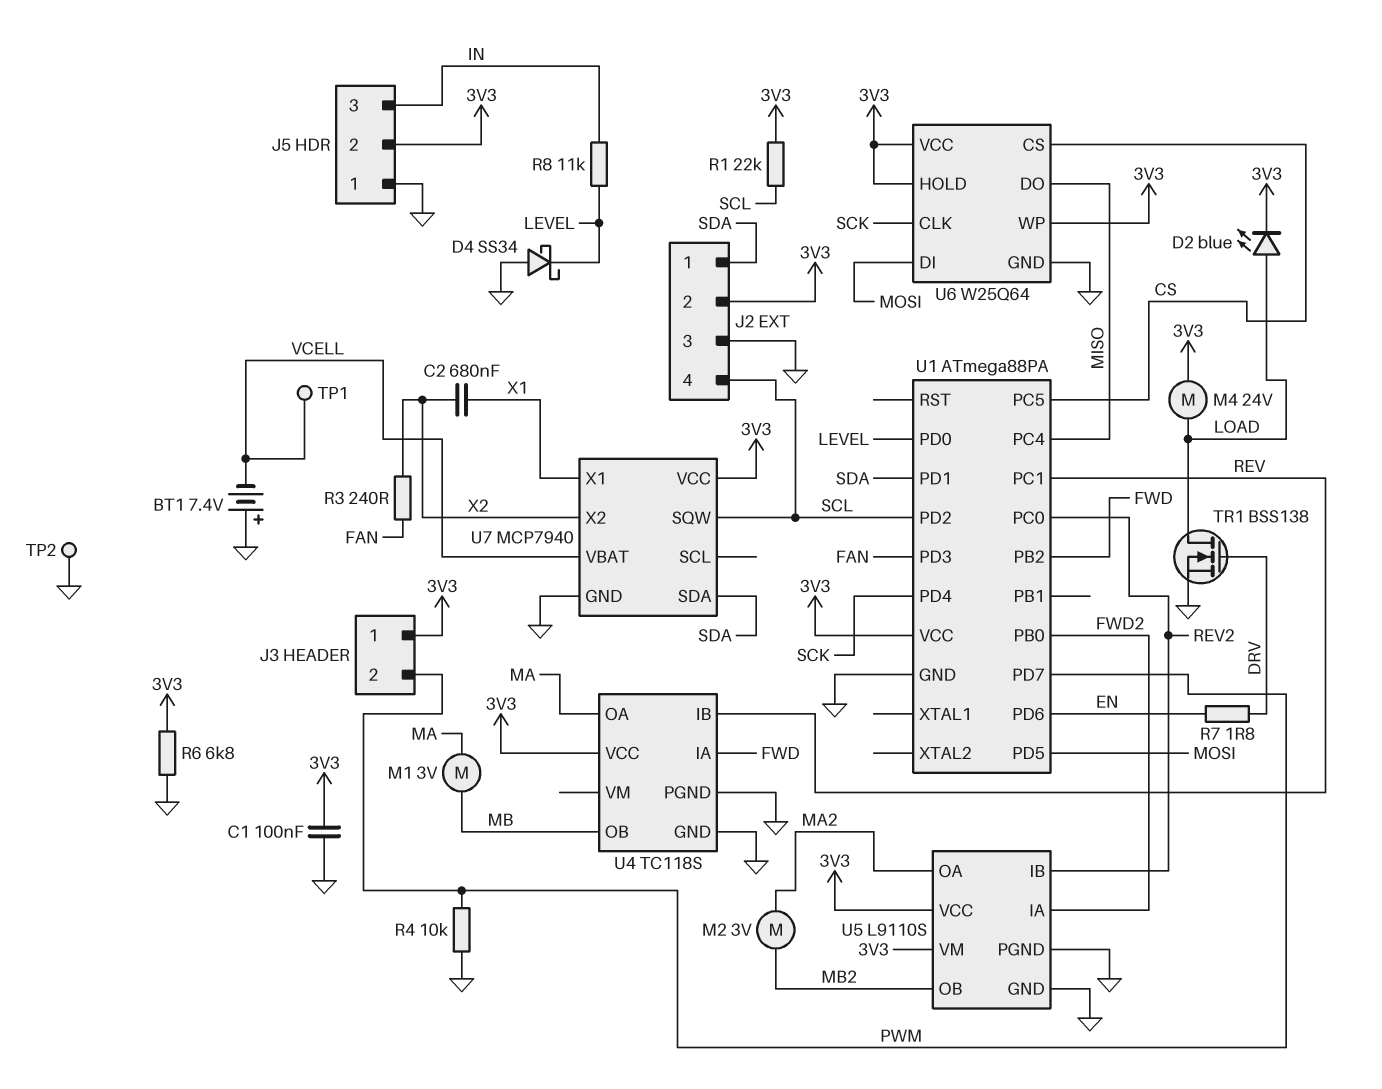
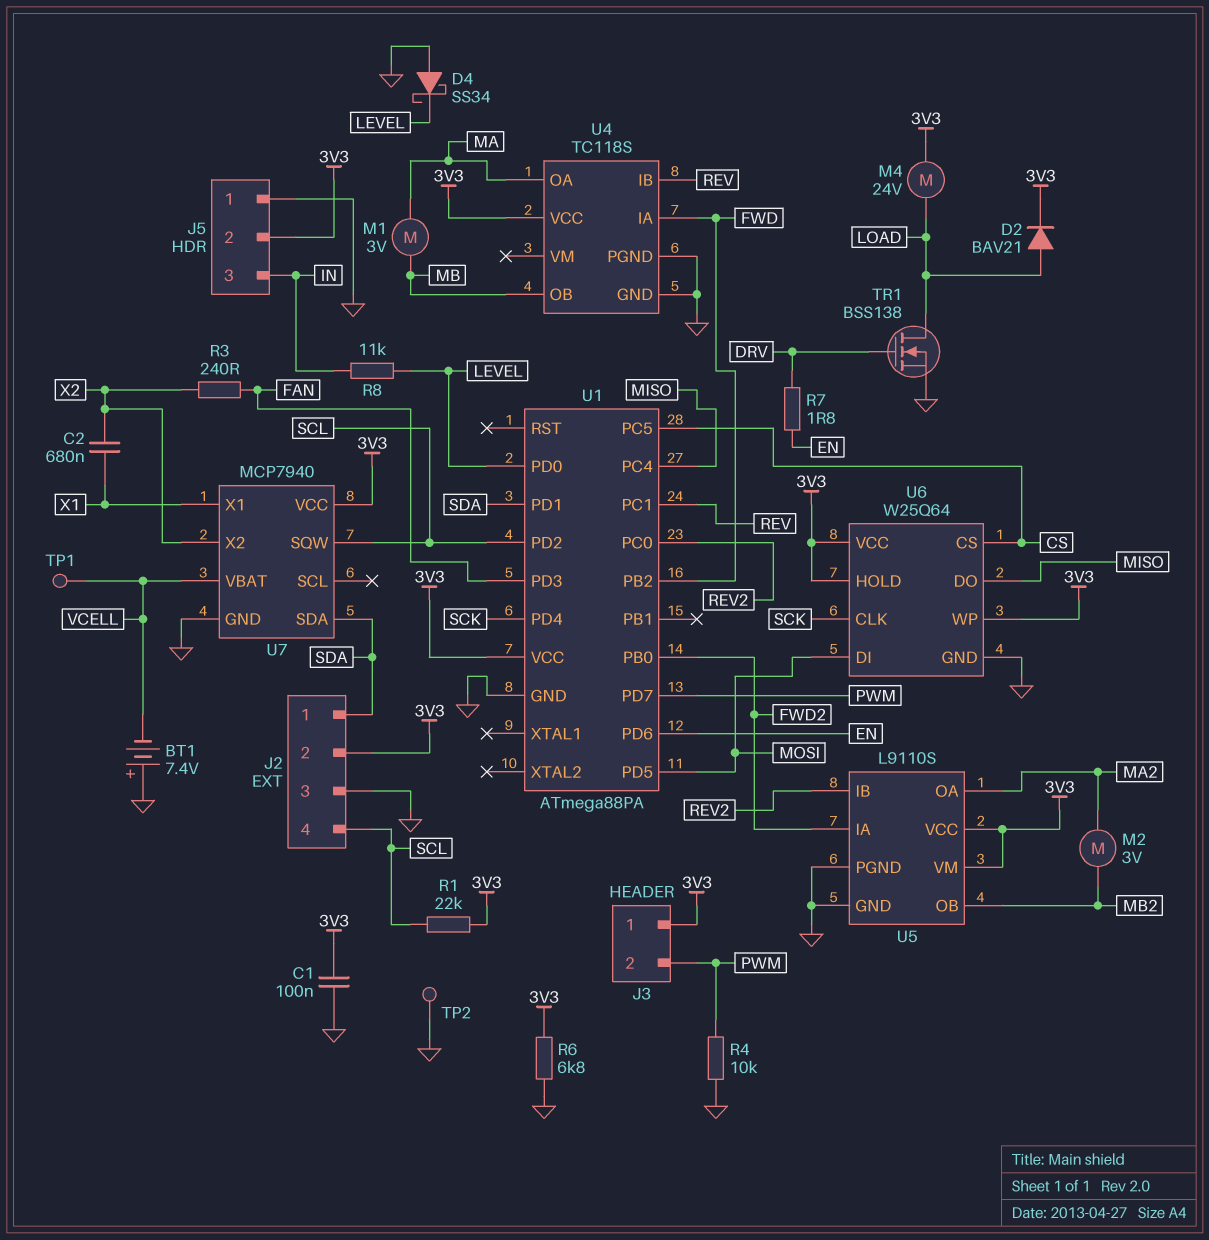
D2: LED blue (A LOAD, K 3V3) -> diode BAV21 (A LOAD, K 3V3)

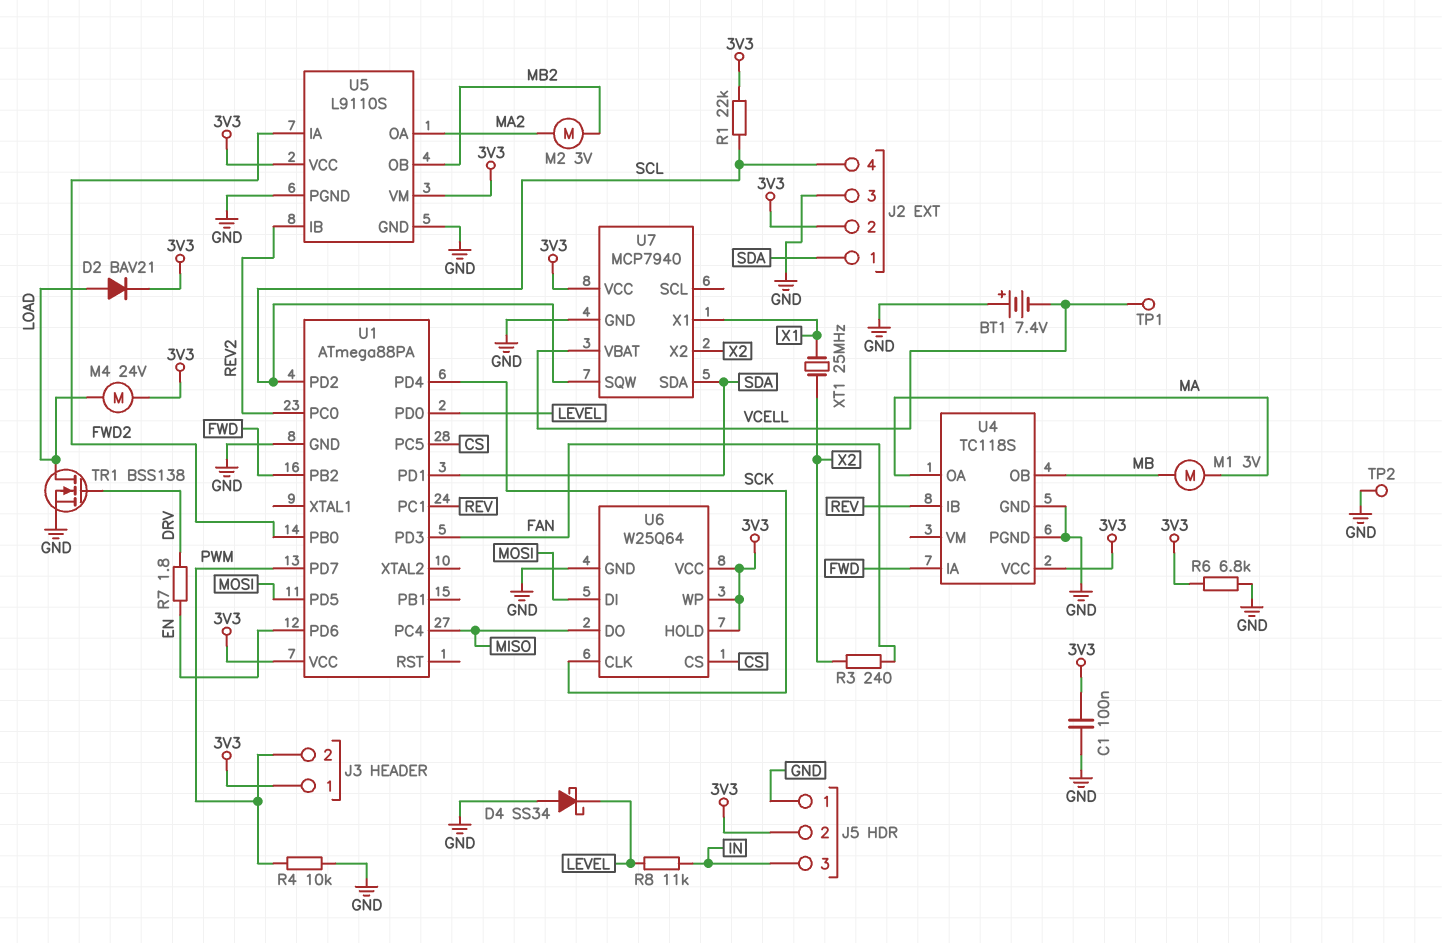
C2: 680nF (X1, X2) -> none
XT1: none -> 25MHz (X1, X2)

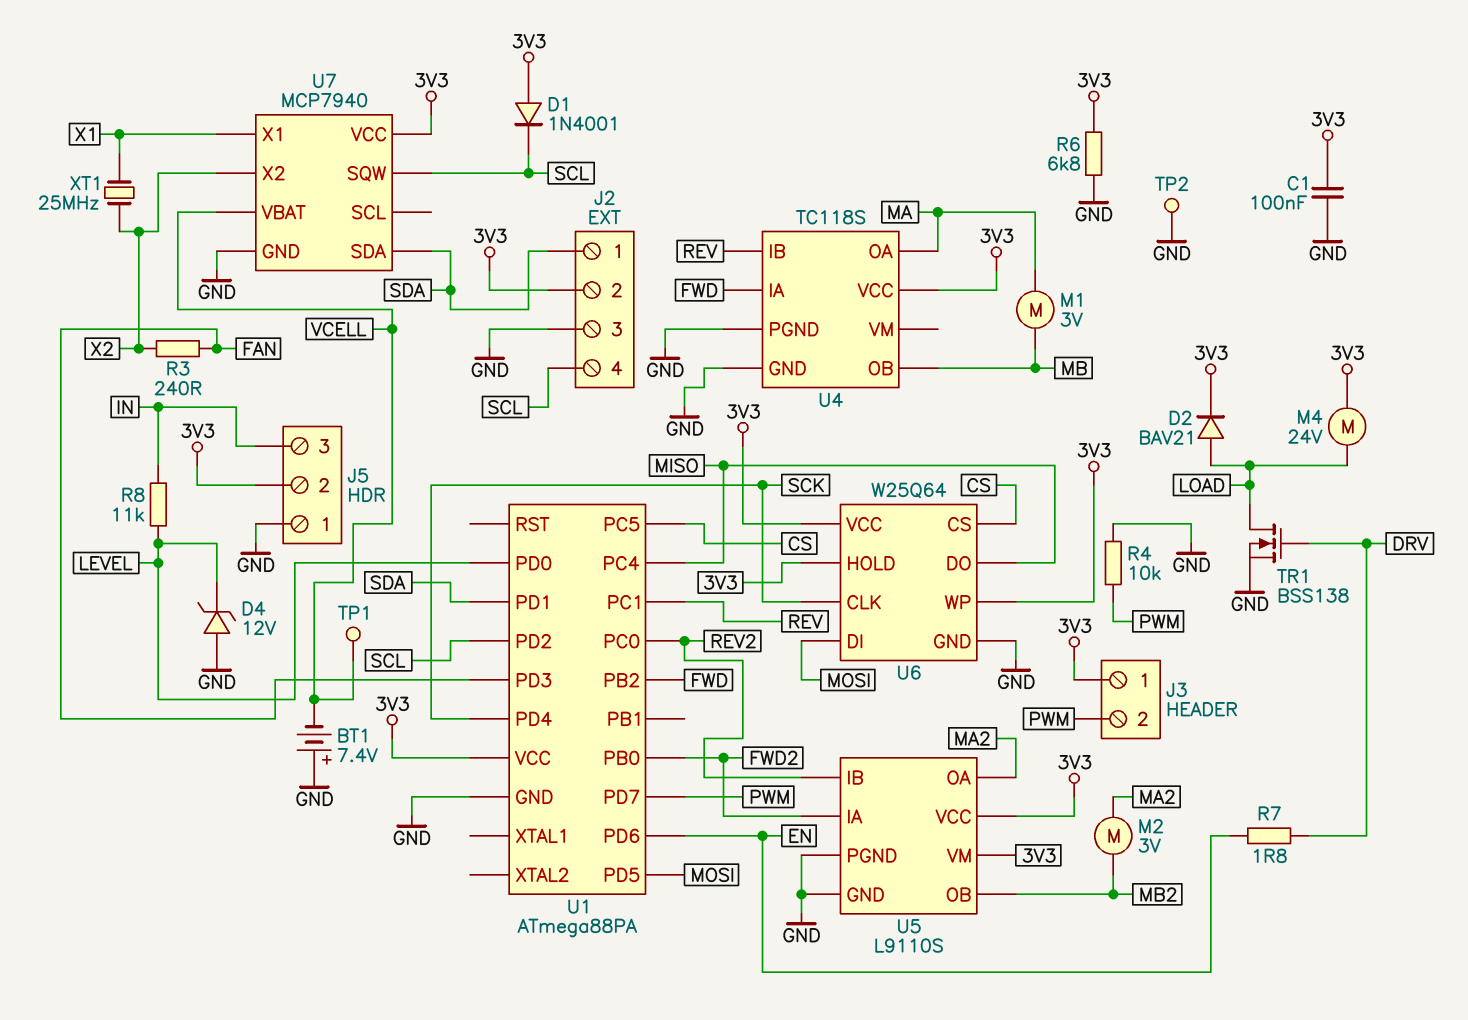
D1: none -> diode 1N4001 (A 3V3, K SCL)
D4: schottky SS34 (A GND, K LEVEL) -> zener 12V (A GND, K LEVEL)
R1: 22k (3V3, SCL) -> none

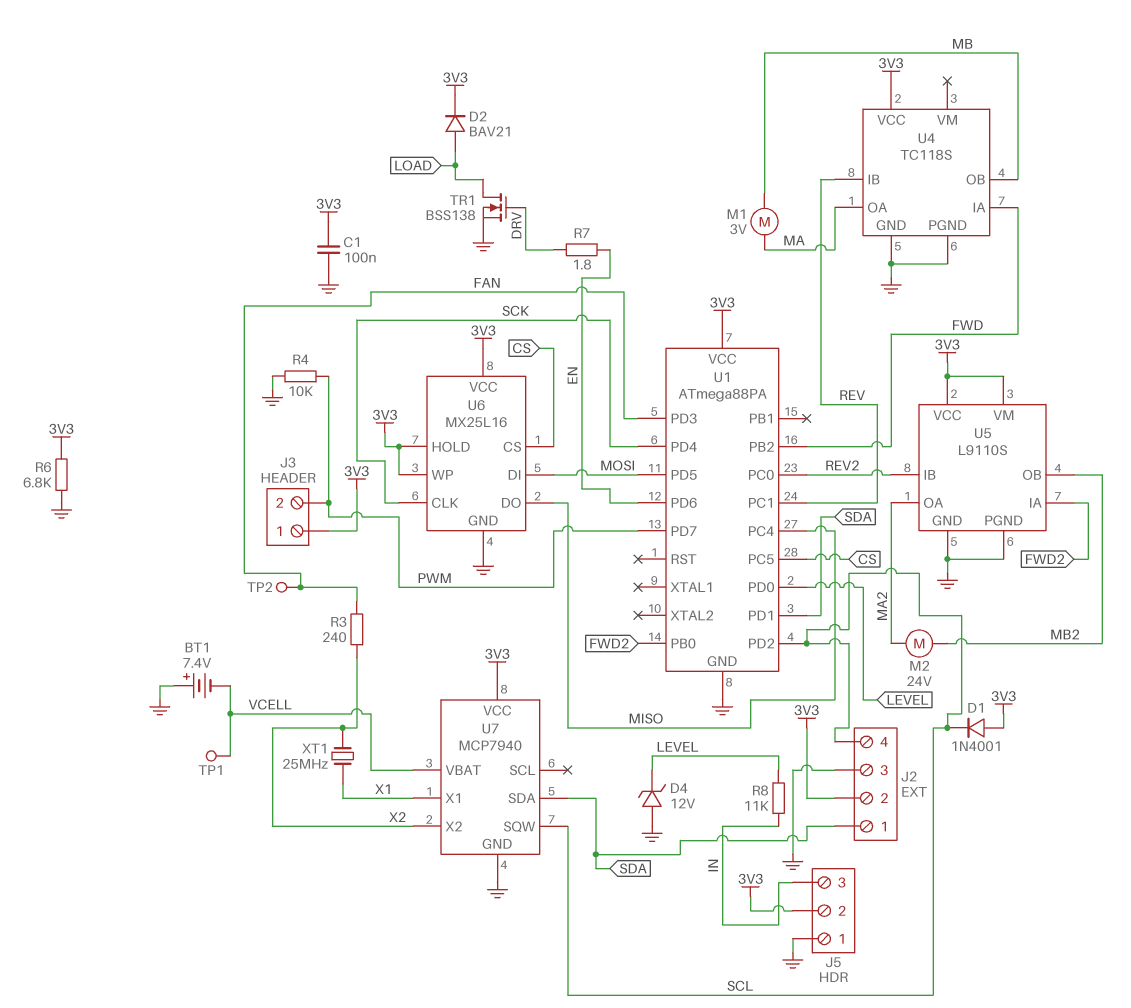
M2: motor 3V (MA2, MB2) -> motor 24V (MA2, MB2)
M4: motor 24V (3V3, LOAD) -> none
TP2: test point (GND) -> test point (FAN)
U6: W25Q64 -> MX25L16

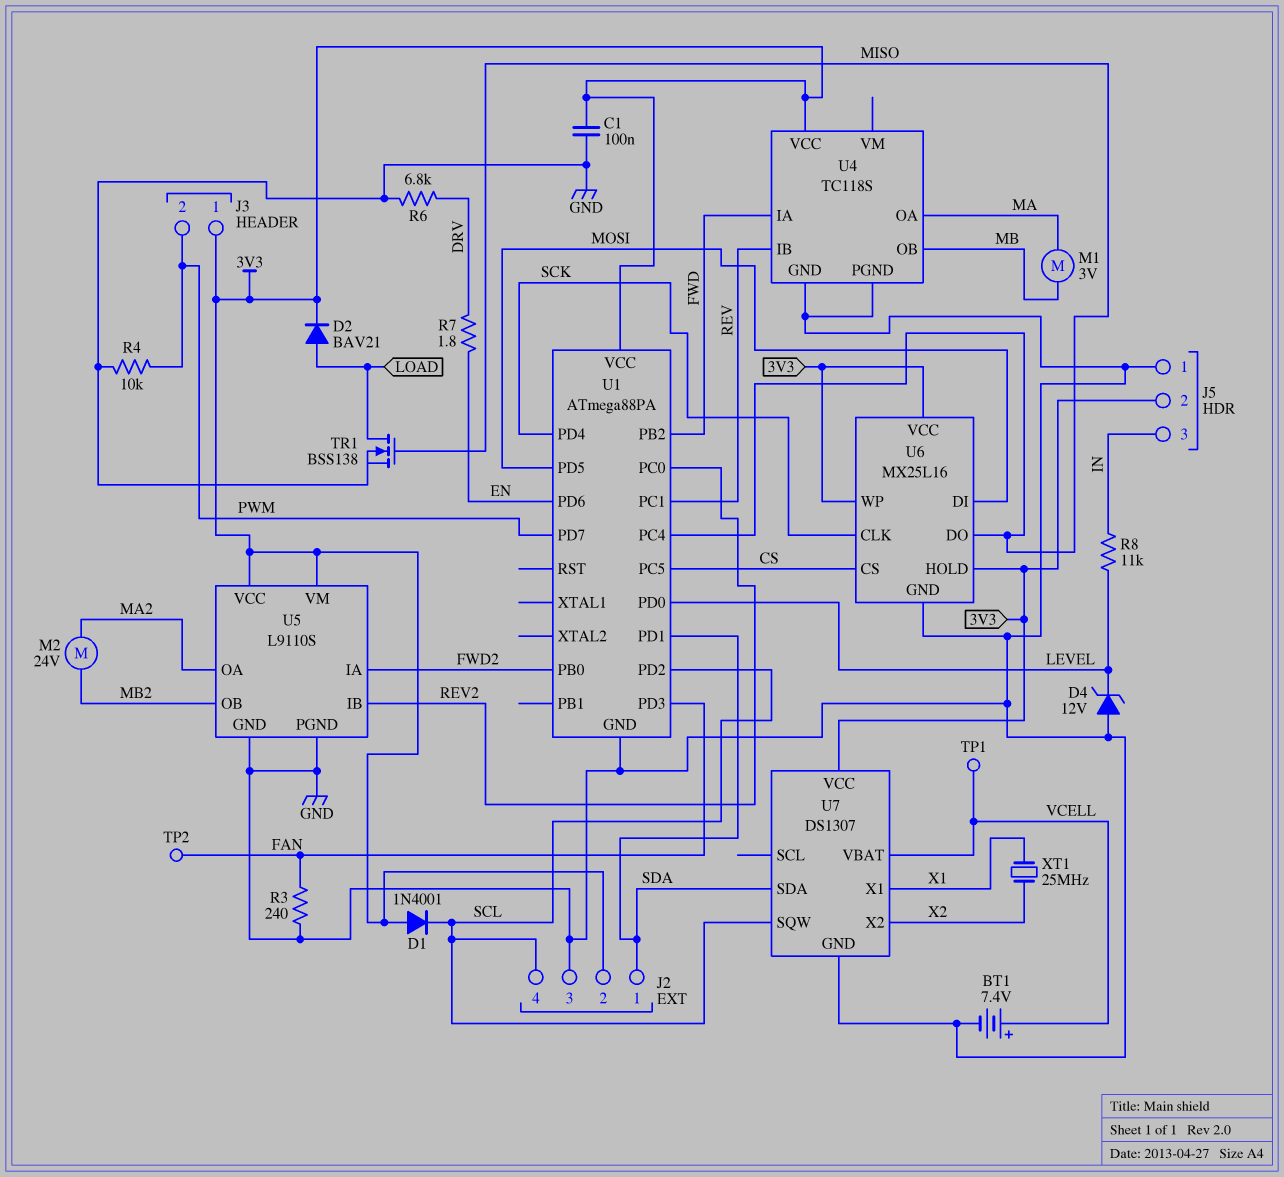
BT1: 7.4V (plus GND, minus VCELL) -> 7.4V (plus VCELL, minus GND)
R3: 240 (FAN, X2) -> 240 (FAN, GND)
R6: 6.8k (3V3, GND) -> 6.8k (DRV, GND)
TR1: NMOS BSS138 (G DRV, D LOAD, S GND) -> NMOS BSS138 (G MISO, D LOAD, S GND)
U7: MCP7940 -> DS1307

